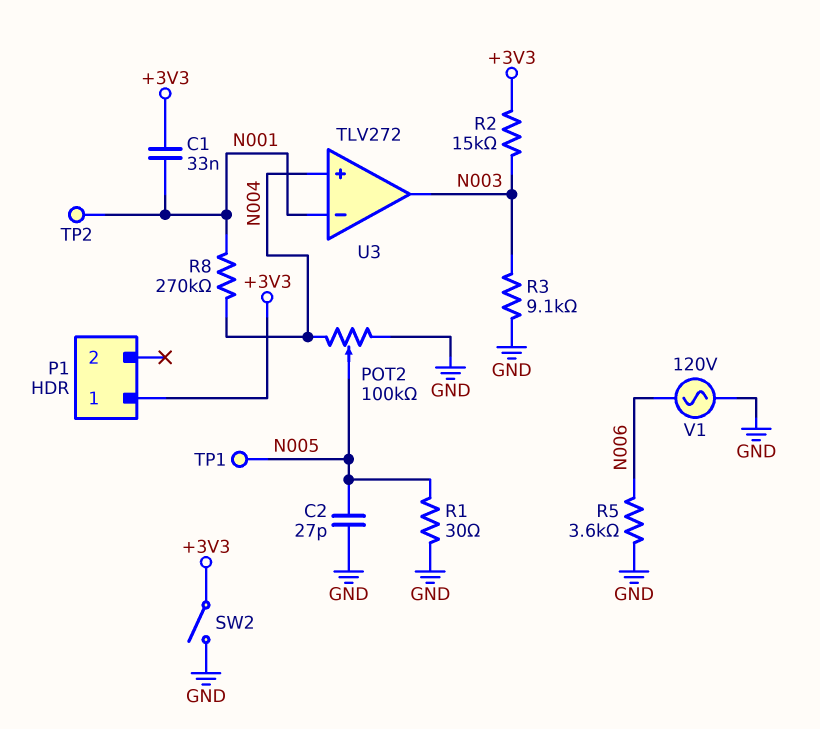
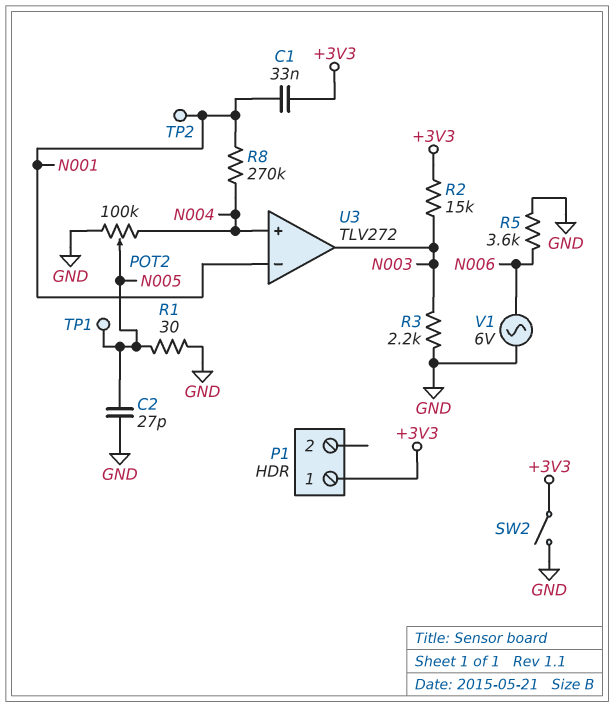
R3: 9.1k (GND, N003) -> 2.2k (GND, N003)
V1: AC 120V (GND, N006) -> AC 6V (GND, N006)

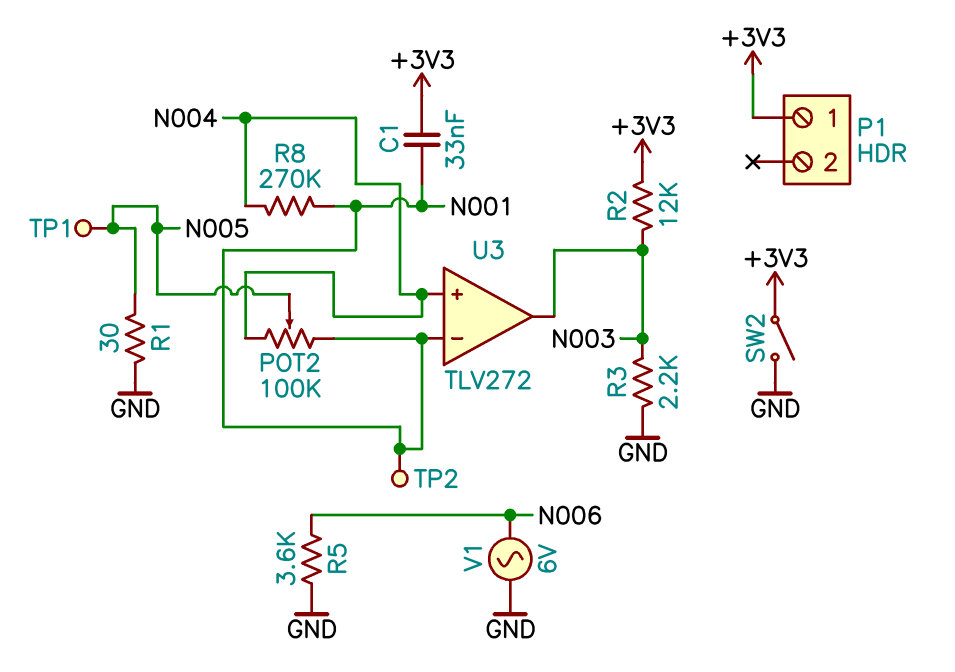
C2: 27pF (GND, N005) -> none
POT2: 100k (GND, N004, wiper N005) -> 100k (N001, N004, wiper N005)
R2: 15k (+3V3, N003) -> 12k (+3V3, N003)

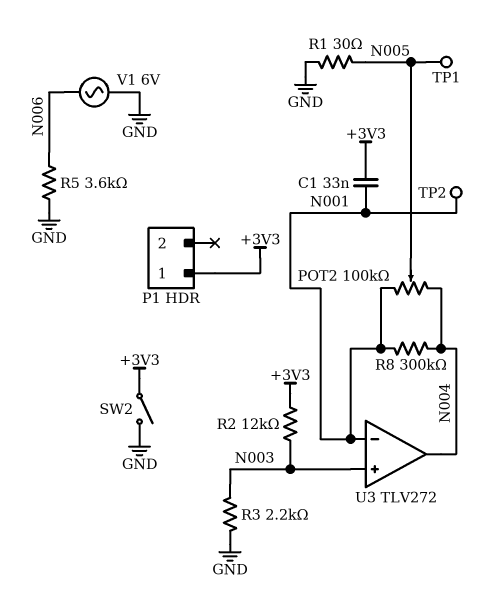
R8: 270k (N001, N004) -> 300k (N001, N004)
U3 pin in+: N004 -> N003
U3 pin out: N003 -> N004

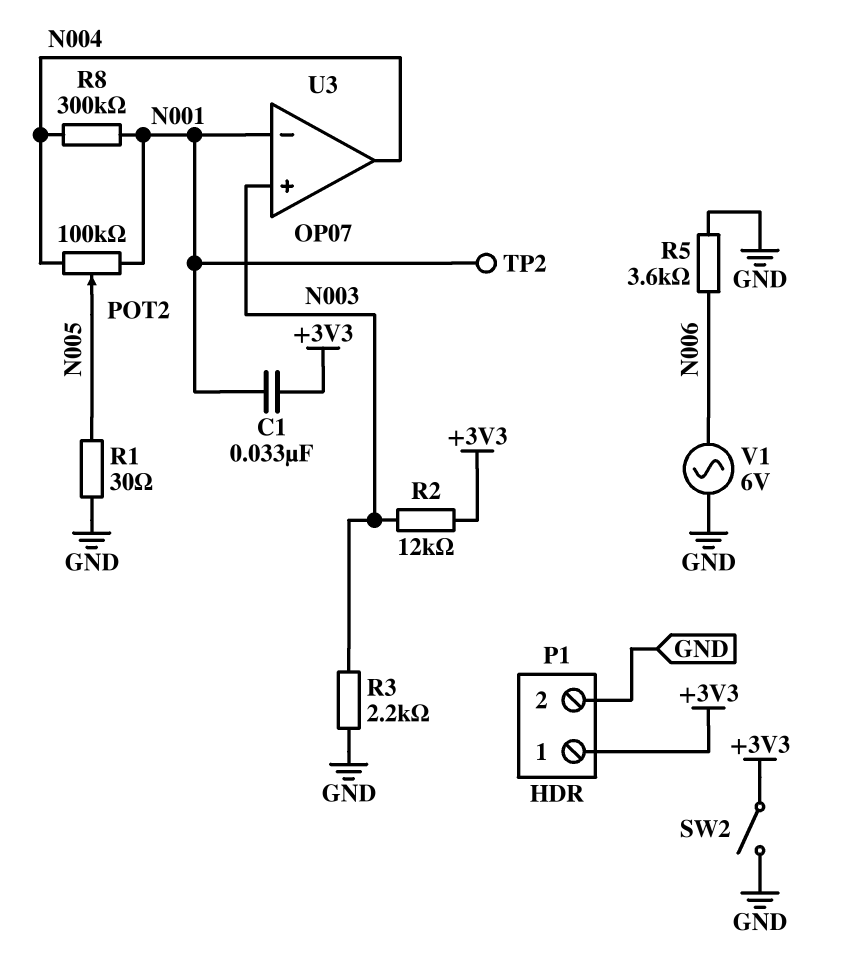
P1 pin 2: none -> GND
TP1: test point (N005) -> none
U3: TLV272 -> OP07

